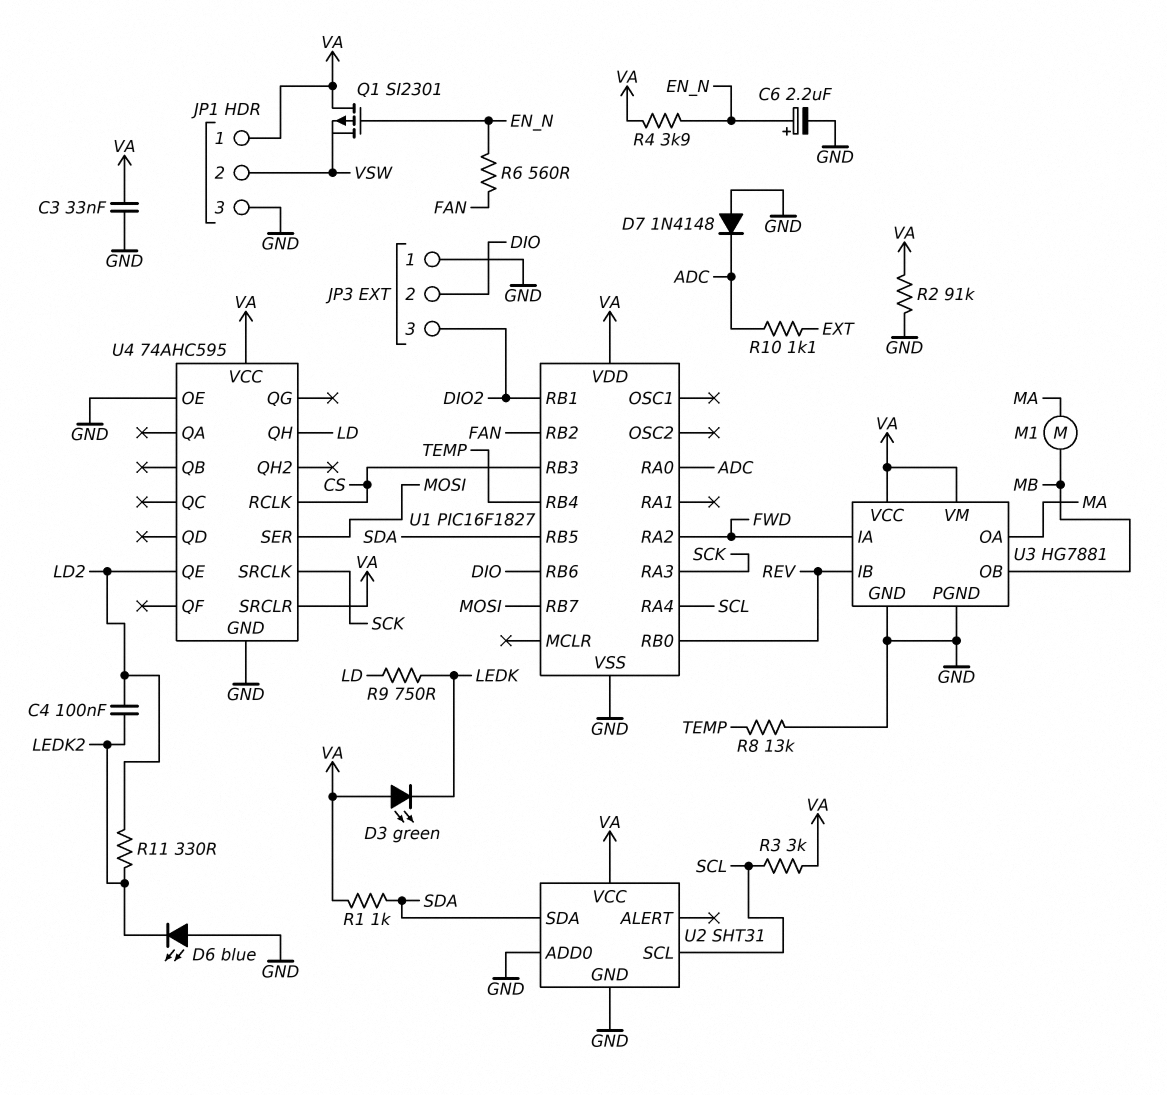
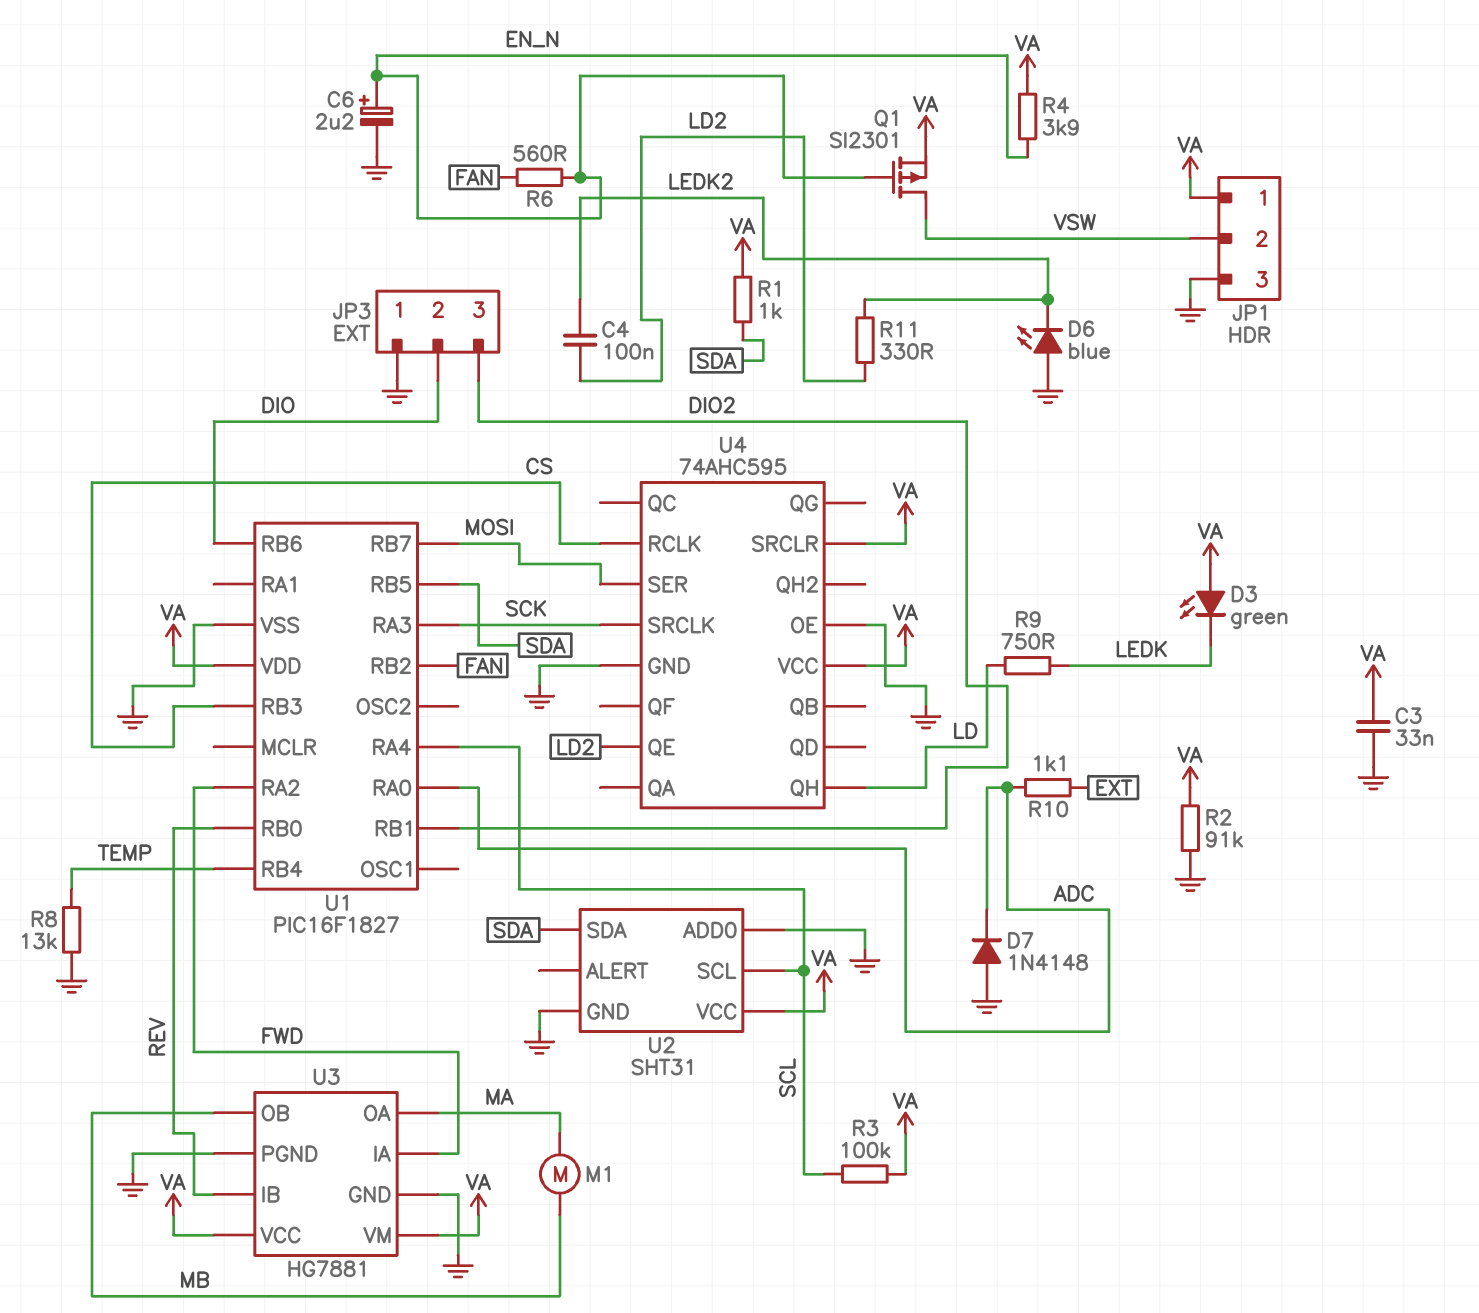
Q1: PMOS SI2301 (G EN_N, D VA, S VSW) -> PMOS SI2301 (G EN_N, D VSW, S VA)
R3: 3k (SCL, VA) -> 100k (SCL, VA)

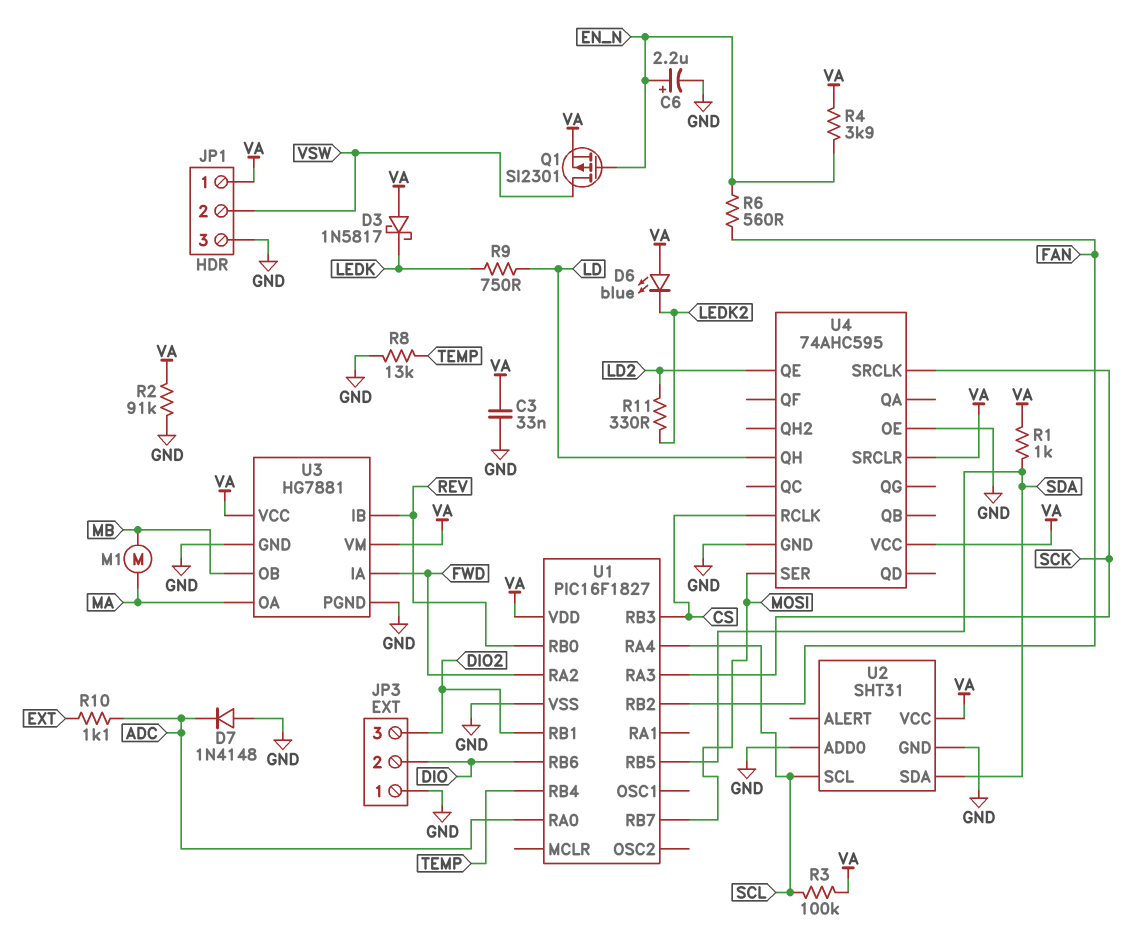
C4: 100nF (LD2, LEDK2) -> none
D3: LED green (A VA, K LEDK) -> schottky 1N5817 (A VA, K LEDK)
D6: LED blue (A GND, K LEDK2) -> LED blue (A VA, K LEDK2)

